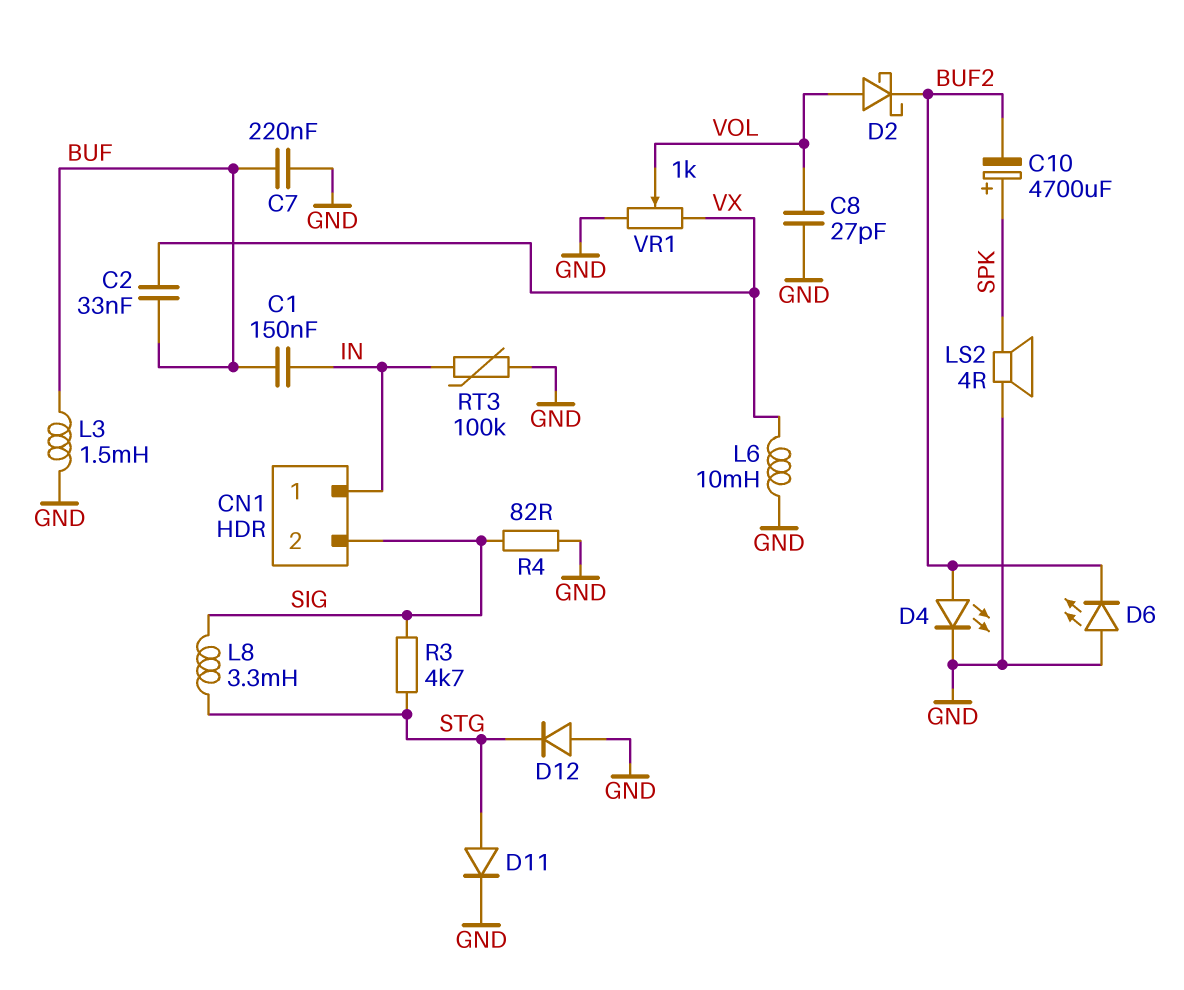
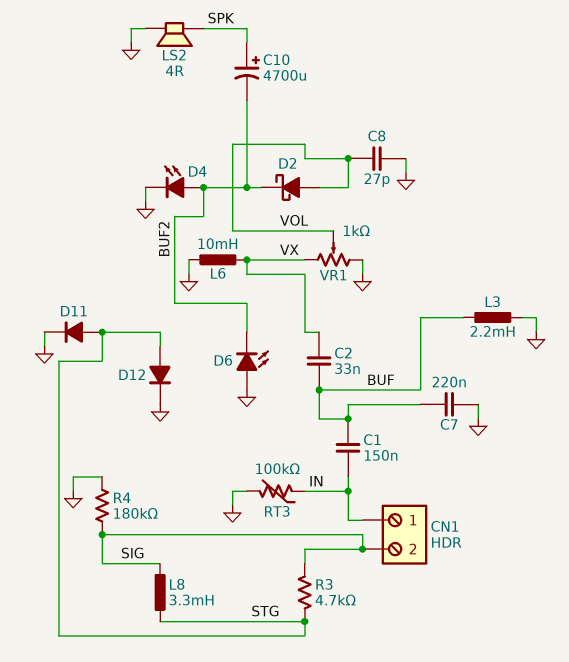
D12: diode (A GND, K STG) -> diode (A STG, K GND)
L3: 1.5mH (BUF, GND) -> 2.2mH (BUF, GND)
R4: 82 (GND, SIG) -> 180k (GND, SIG)

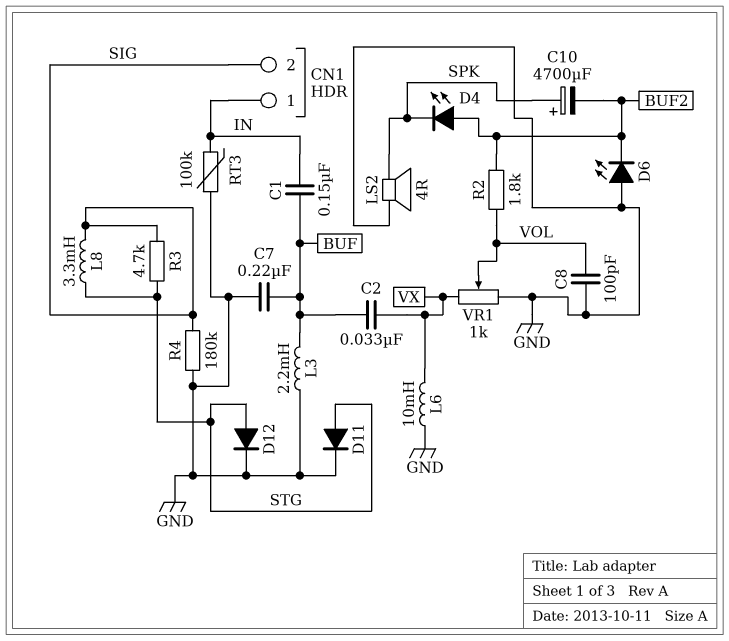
C8: 27pF (GND, VOL) -> 100pF (GND, VOL)
D2: schottky (A VOL, K BUF2) -> none
D4: LED (A BUF2, K GND) -> LED (A BUF2, K SPK)
R2: none -> 1.8k (BUF2, VOL)

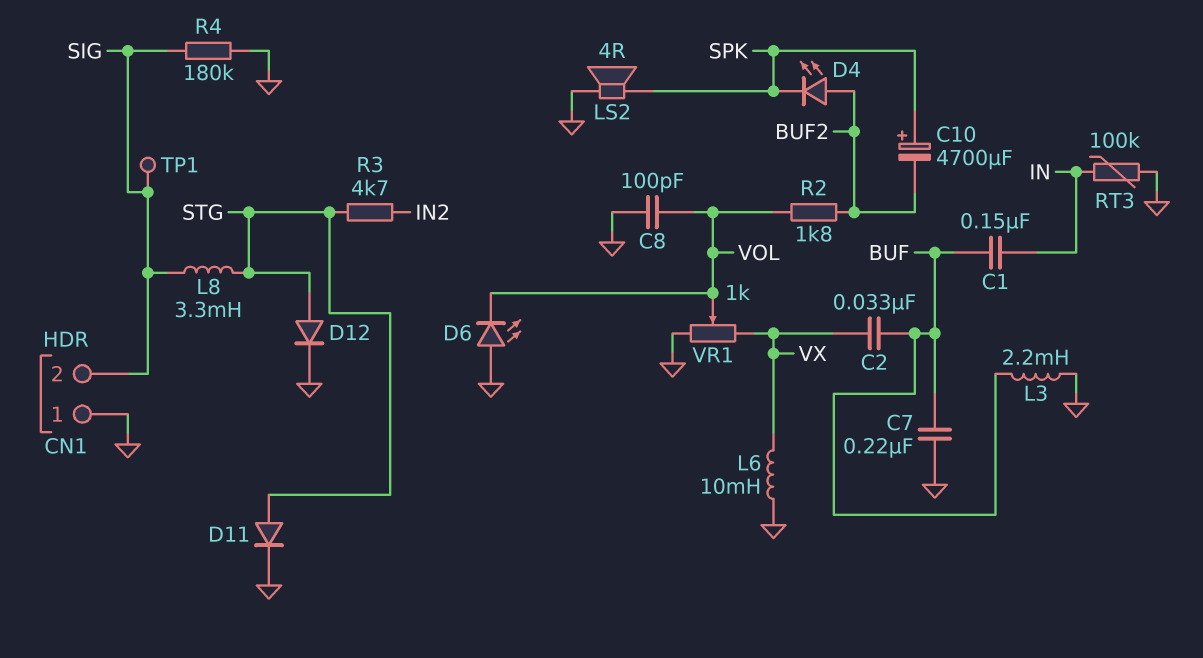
CN1 pin 1: IN -> GND
D6: LED (A GND, K BUF2) -> LED (A GND, K VOL)
R3: 4.7k (SIG, STG) -> 4.7k (IN2, STG)
TP1: none -> test point (SIG)

